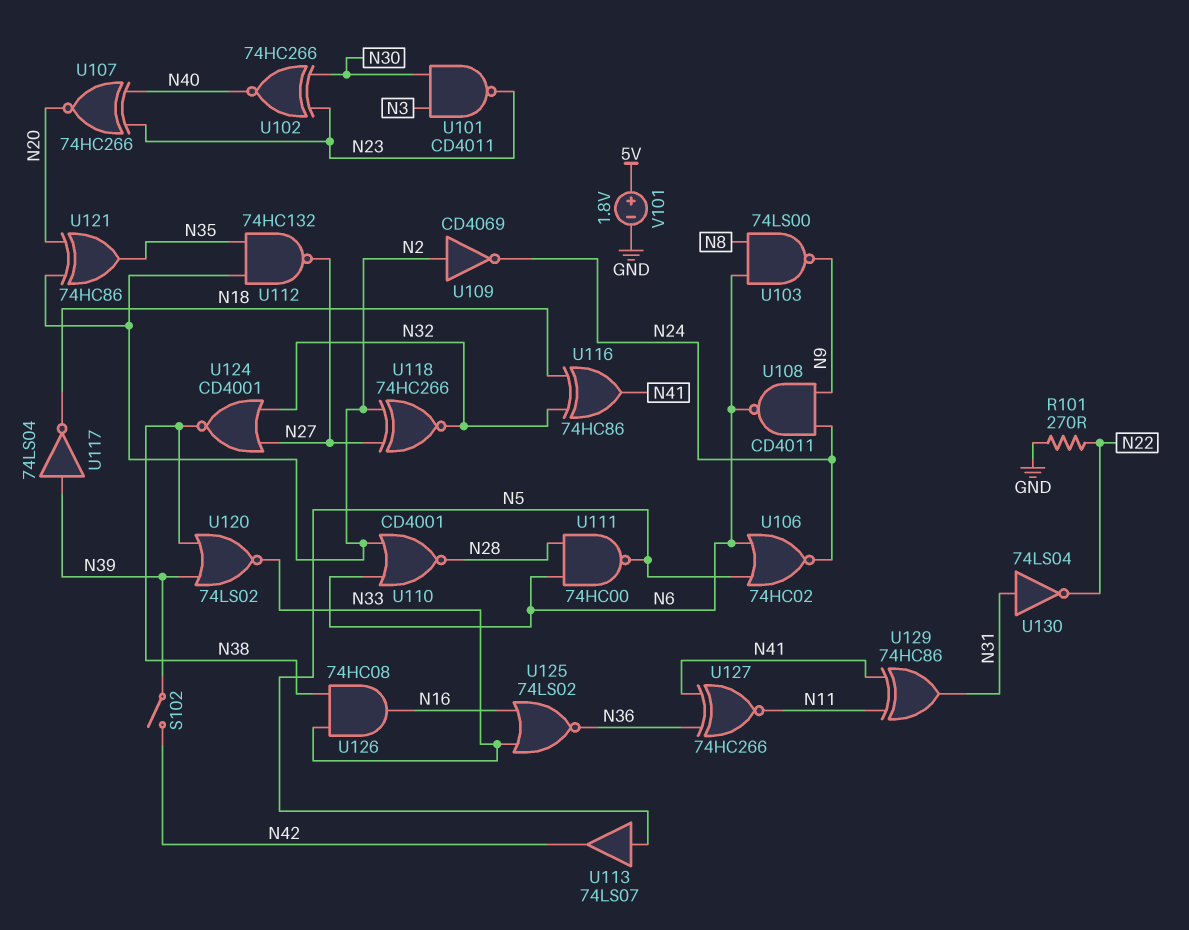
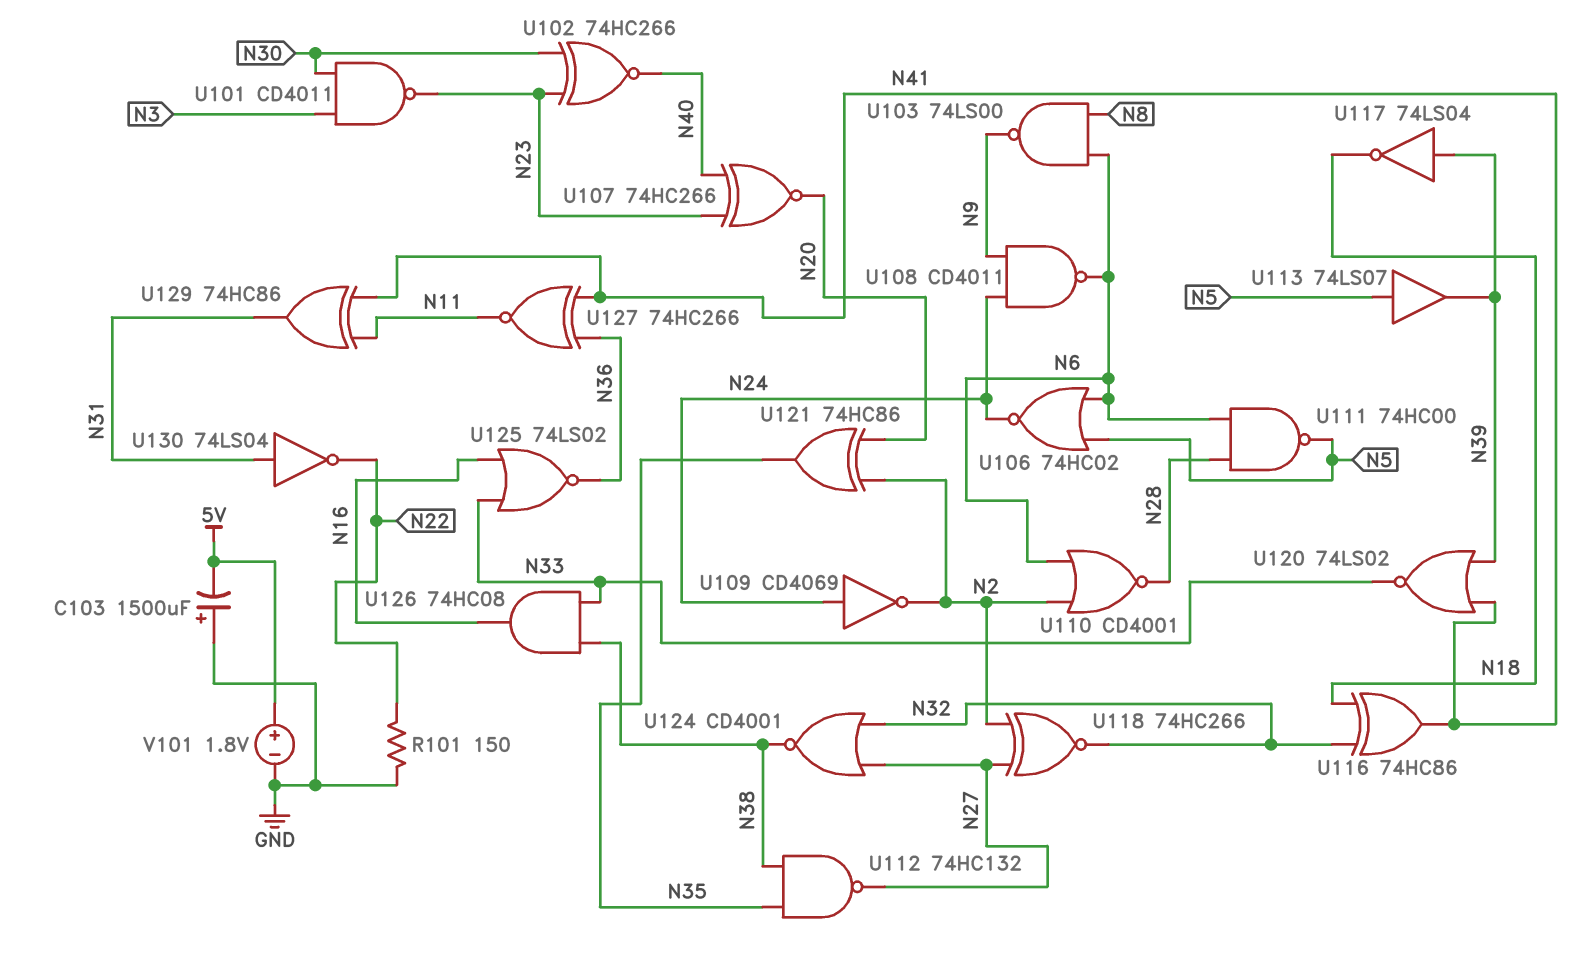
C103: none -> 1500uF (plus GND, minus 5V)
R101: 270 (GND, N22) -> 150 (GND, N22)
S102: switch (N39, N42) -> none
U109: NOT CD4069 (in N2, out N24) -> NOT CD4069 (in N24, out N2)
U112: NAND 74HC132 (in N2, in N35, out N27) -> NAND 74HC132 (in N35, in N38, out N27)
U113: buffer 74LS07 (in N5, out N42) -> buffer 74LS07 (in N5, out N39)
U120: NOR 74LS02 (in N38, in N39, out N33) -> NOR 74LS02 (in N39, in N41, out N33)

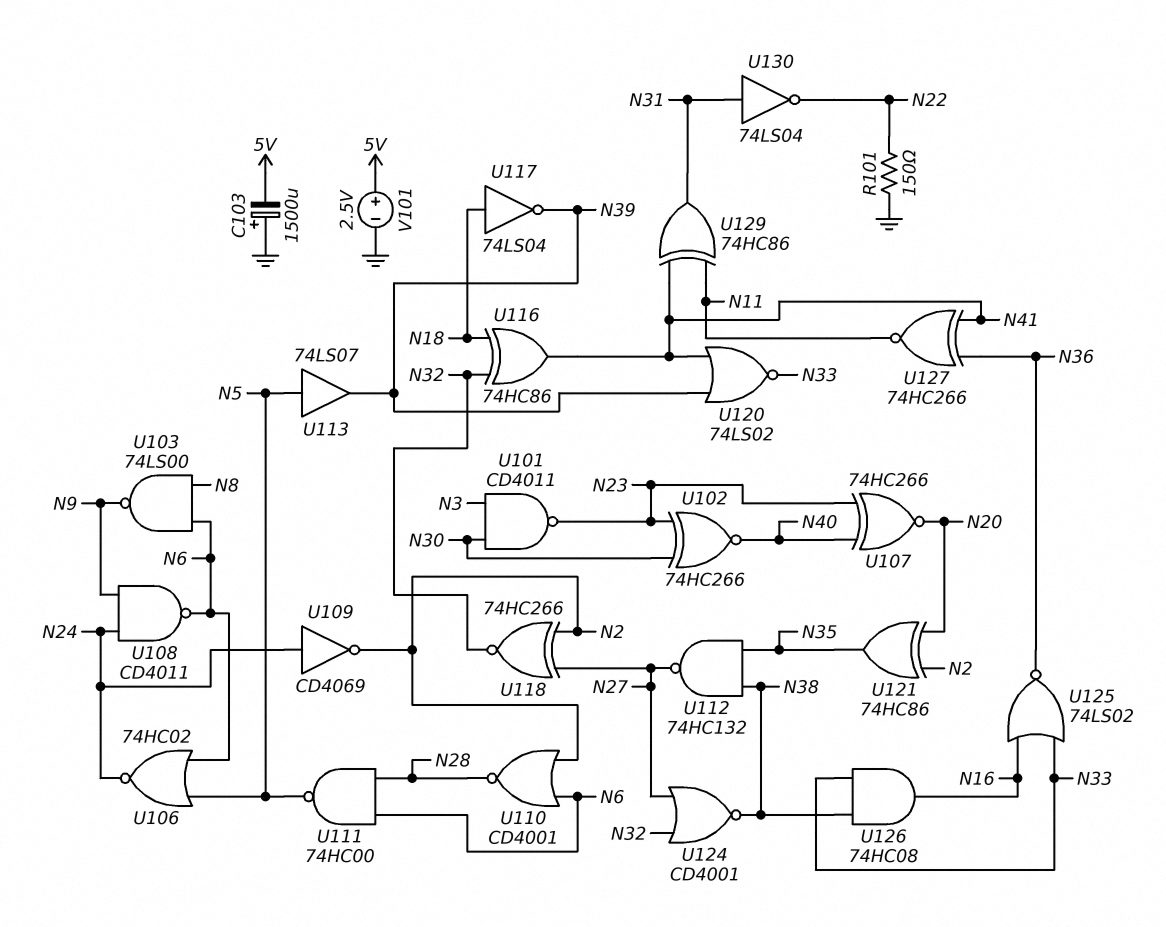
U117: NOT 74LS04 (in N39, out N18) -> NOT 74LS04 (in N18, out N39)
V101: 1.8V (plus 5V, minus GND) -> 2.5V (plus 5V, minus GND)

